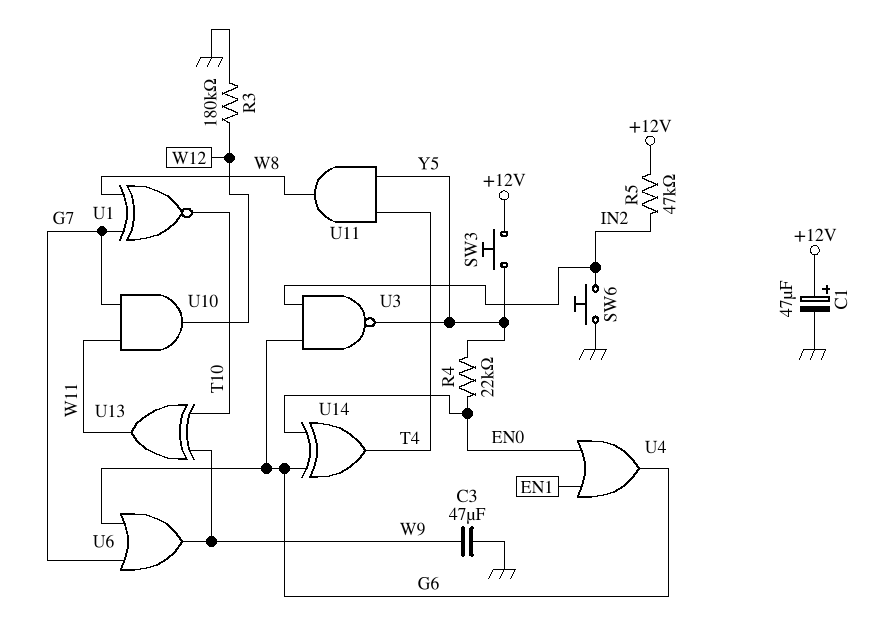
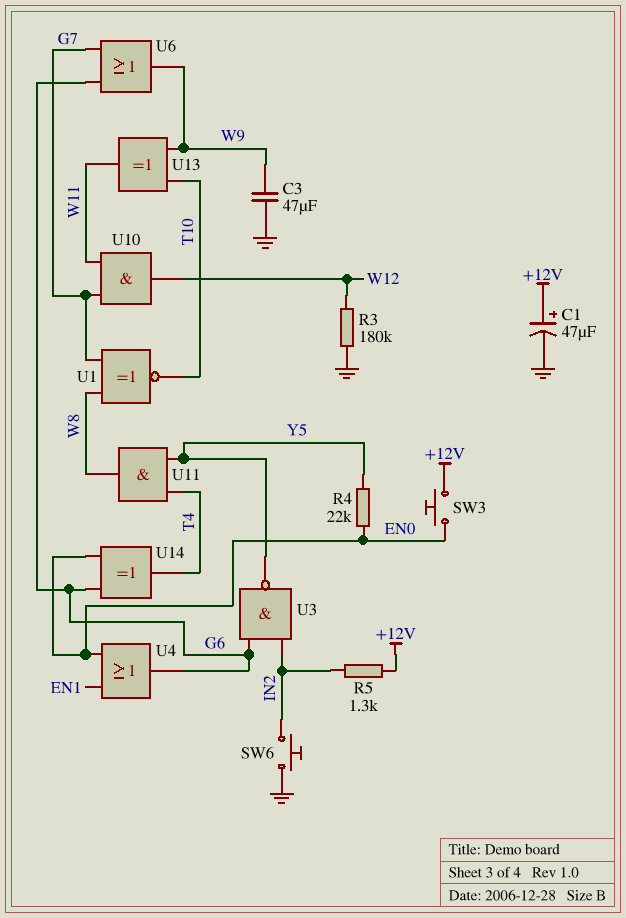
R5: 47k (+12V, IN2) -> 1.3k (+12V, IN2)
SW3: button (+12V, Y5) -> button (+12V, EN0)

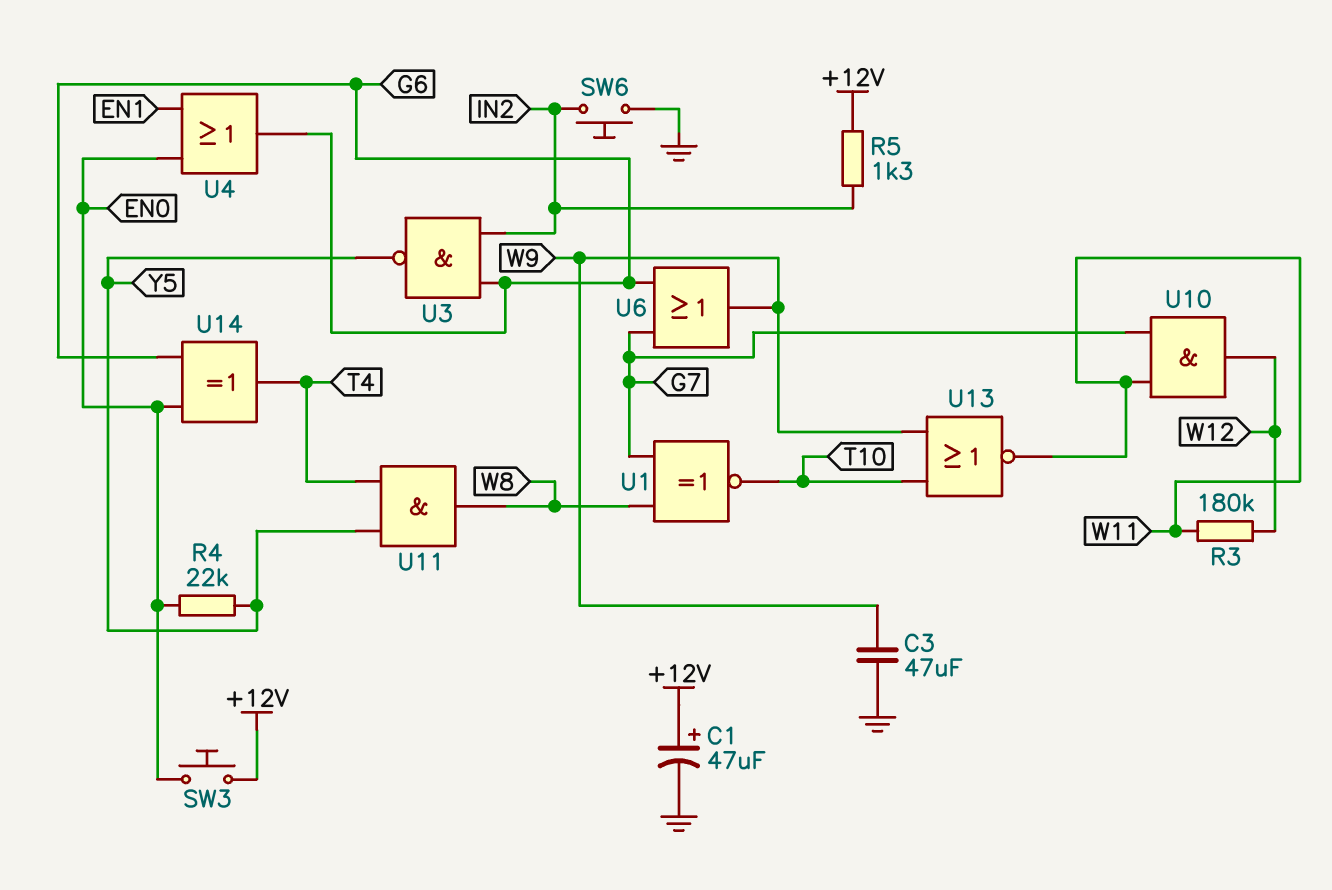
R3: 180k (GND, W12) -> 180k (W11, W12)
U13: XOR (in T10, in W9, out W11) -> NOR (in T10, in W9, out W11)

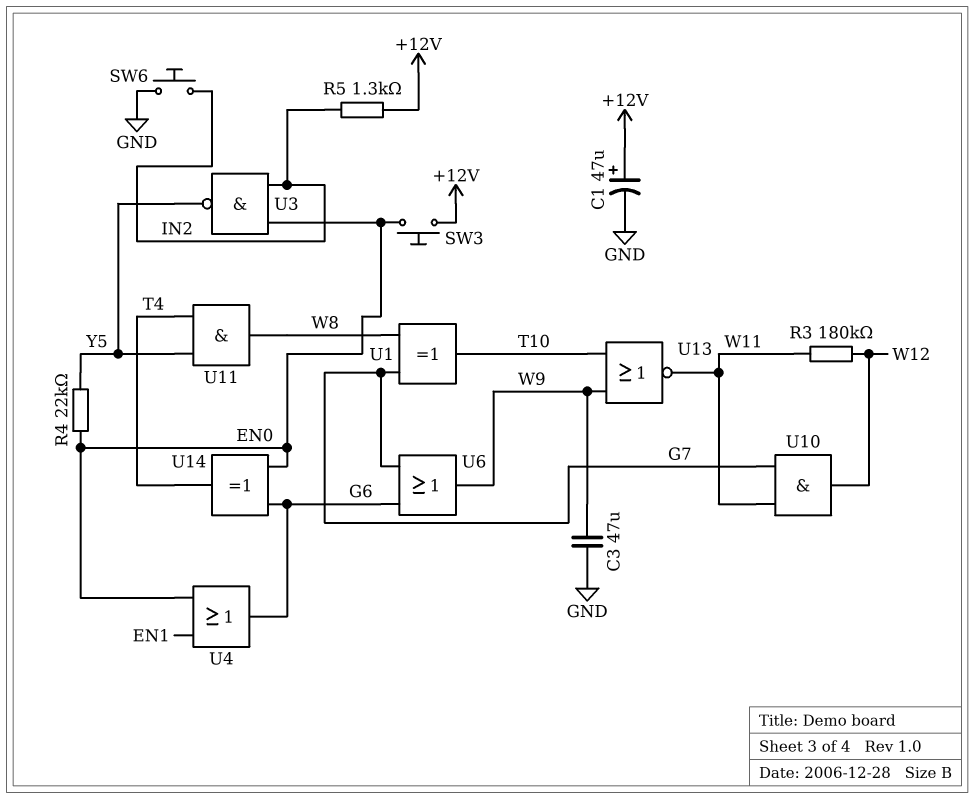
U1: XNOR (in G7, in W8, out T10) -> XOR (in G7, in W8, out T10)
U3: NAND (in G6, in IN2, out Y5) -> NAND (in EN0, in IN2, out Y5)

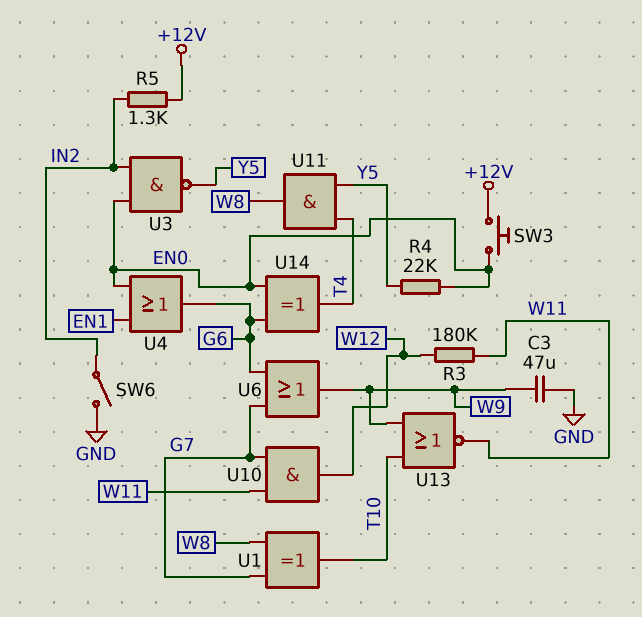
C1: 47uF (plus +12V, minus GND) -> none
SW6: button (GND, IN2) -> switch (GND, IN2)

